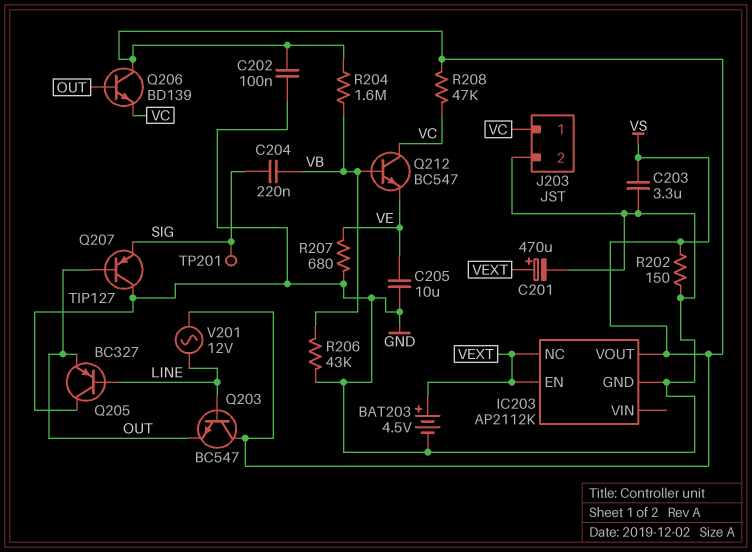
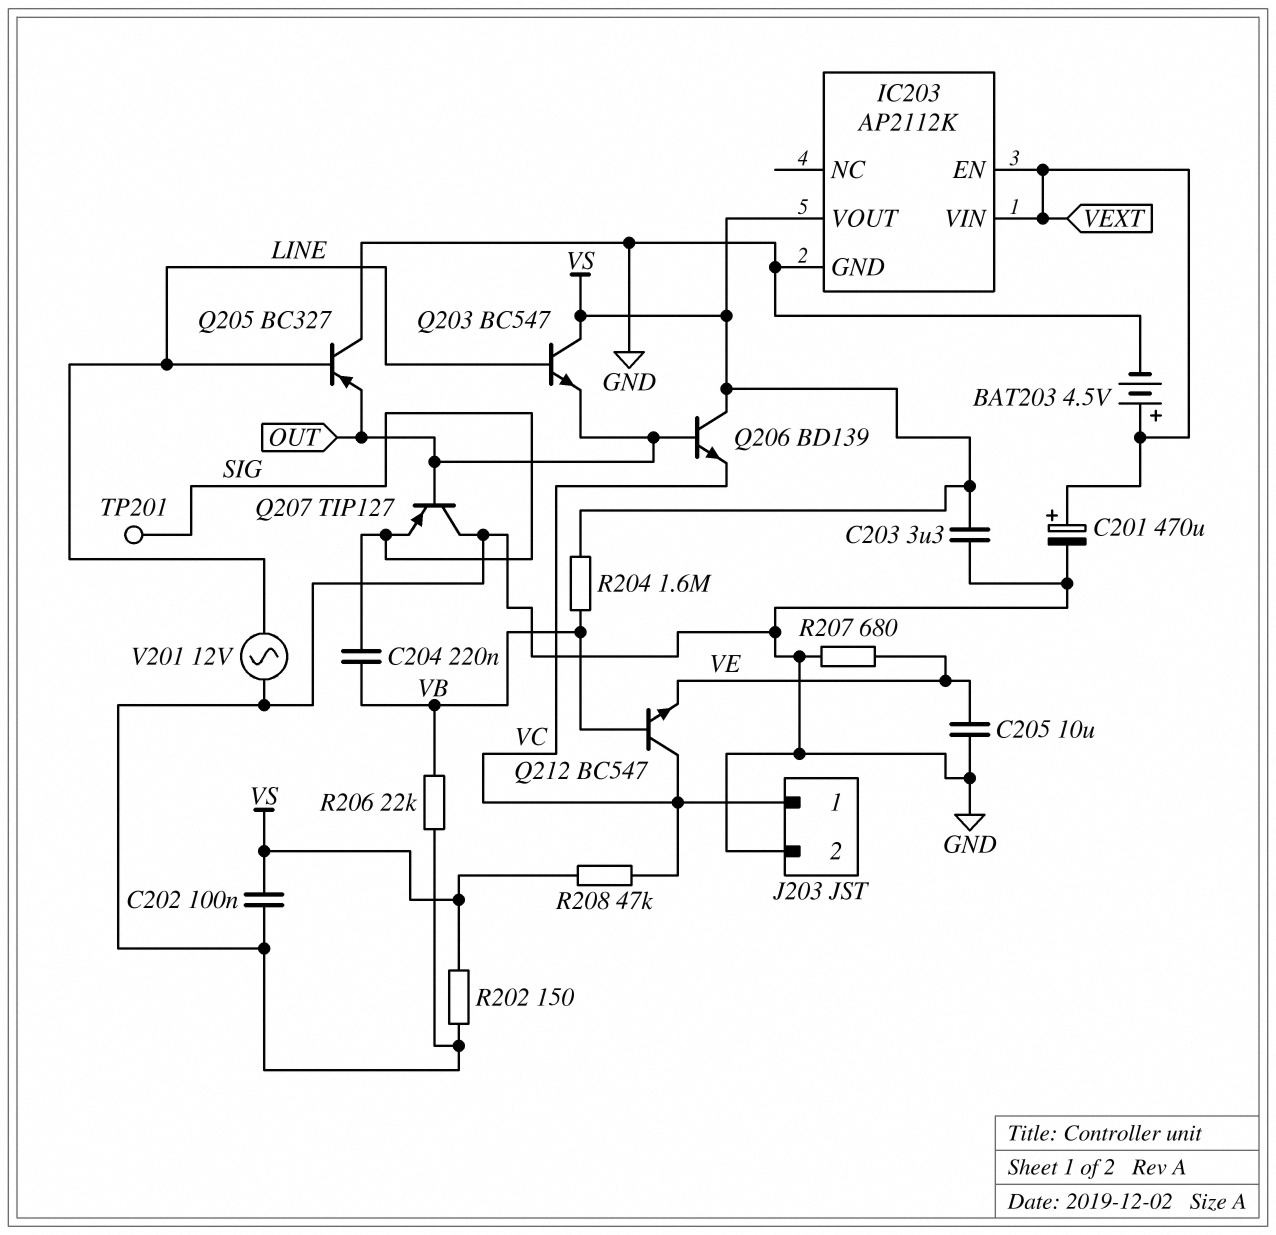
IC203 pin NC: VEXT -> none
IC203 pin VIN: none -> VEXT
R206: 43k (GND, VB) -> 22k (GND, VB)
V201: AC 12V (LINE, VS) -> AC 12V (GND, LINE)

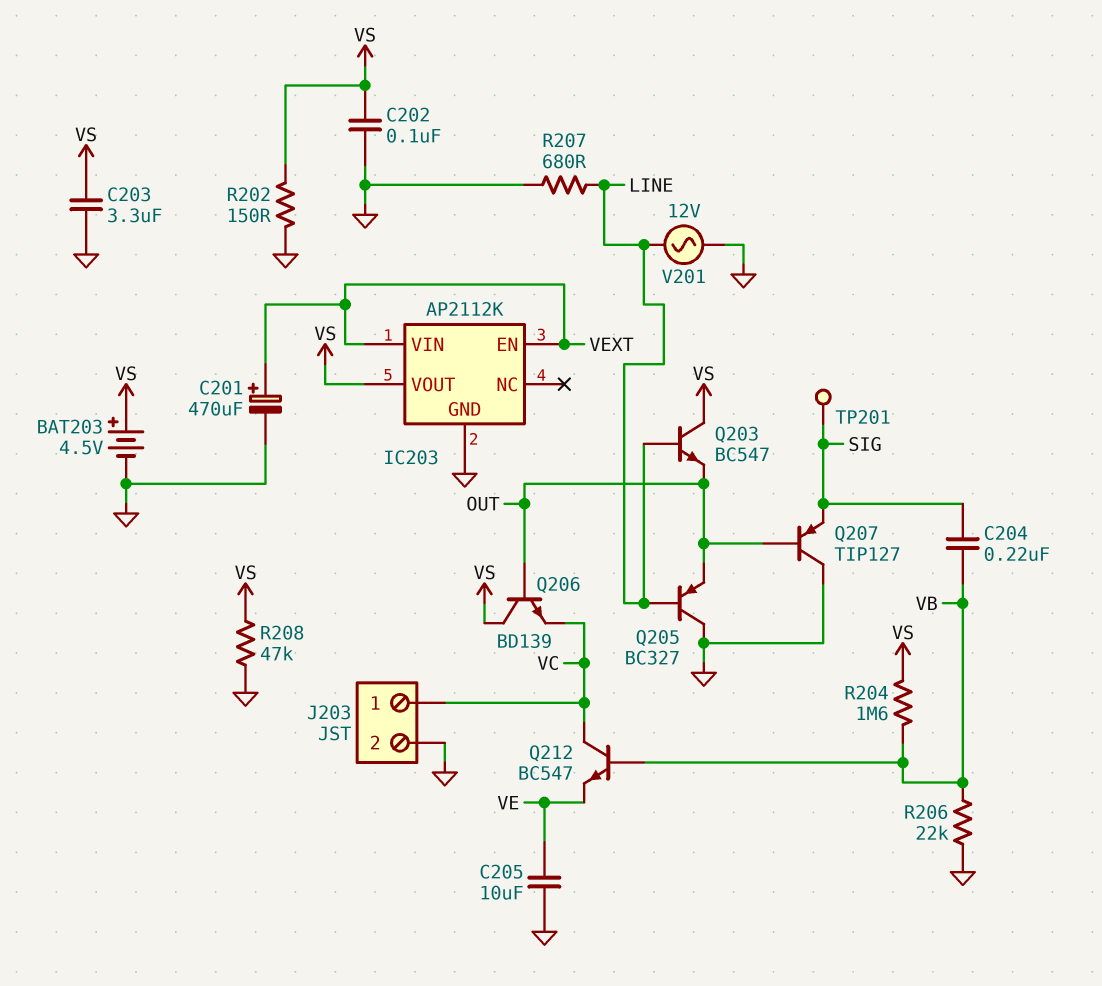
BAT203: 4.5V (plus VEXT, minus GND) -> 4.5V (plus VS, minus GND)
R207: 680 (GND, VE) -> 680 (GND, LINE)
R208: 47k (VC, VS) -> 47k (GND, VS)

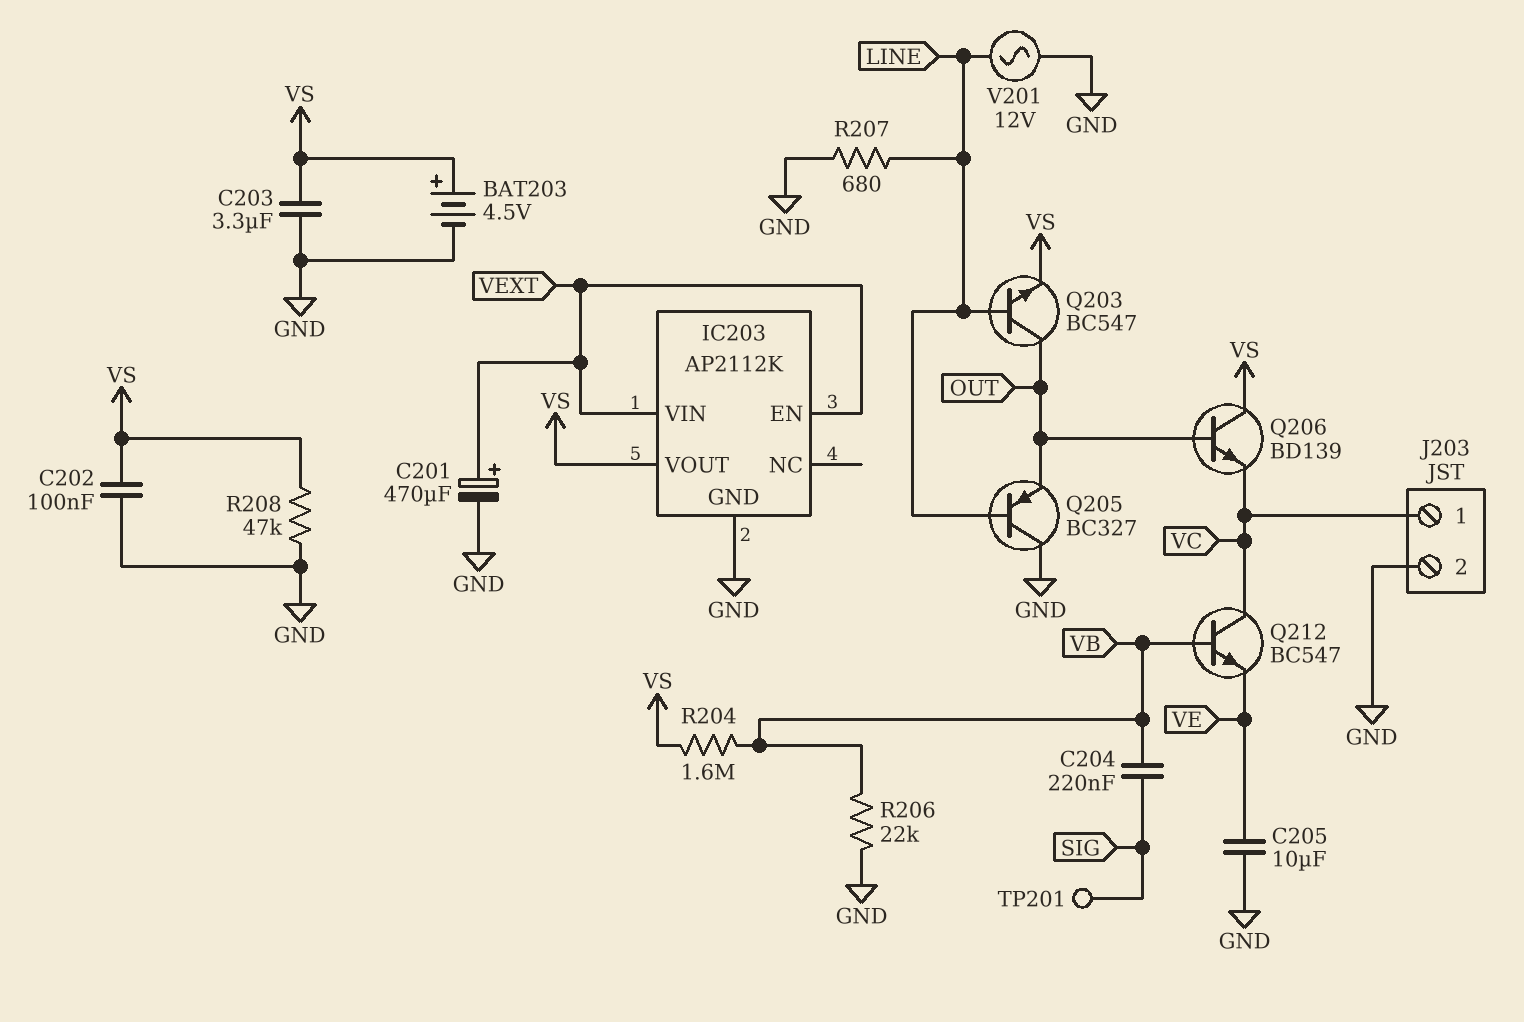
Q203: NPN BC547 (B LINE, C VS, E OUT) -> NPN BC547 (B LINE, C OUT, E VS)
Q207: PNP TIP127 (B OUT, C GND, E SIG) -> none
R202: 150 (GND, VS) -> none

